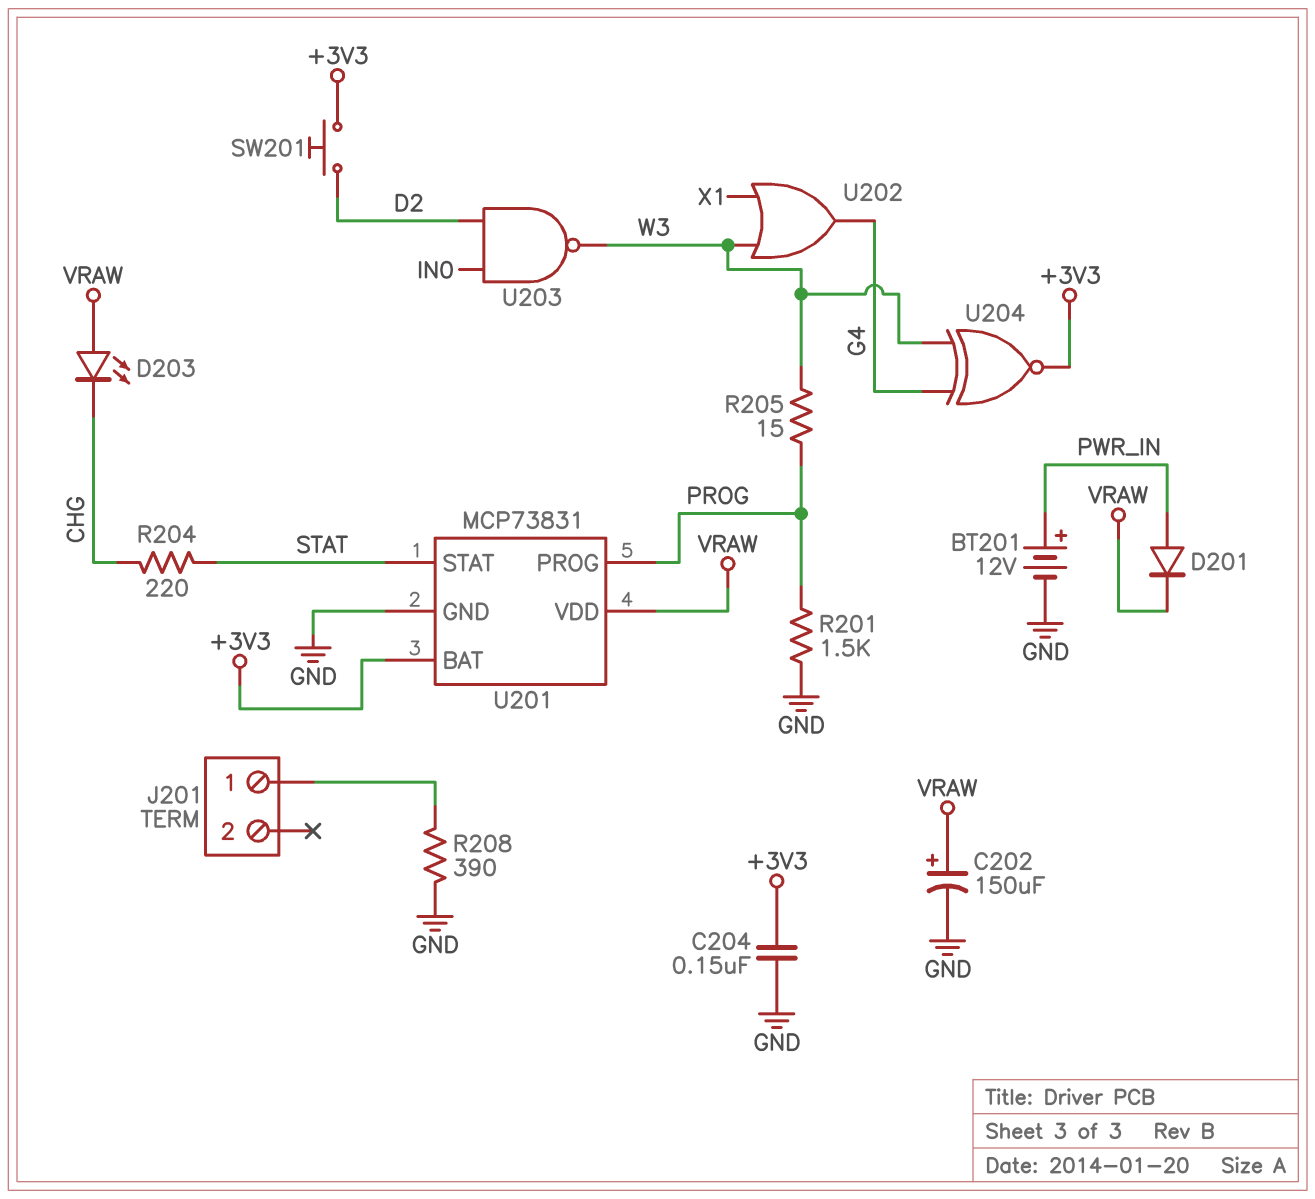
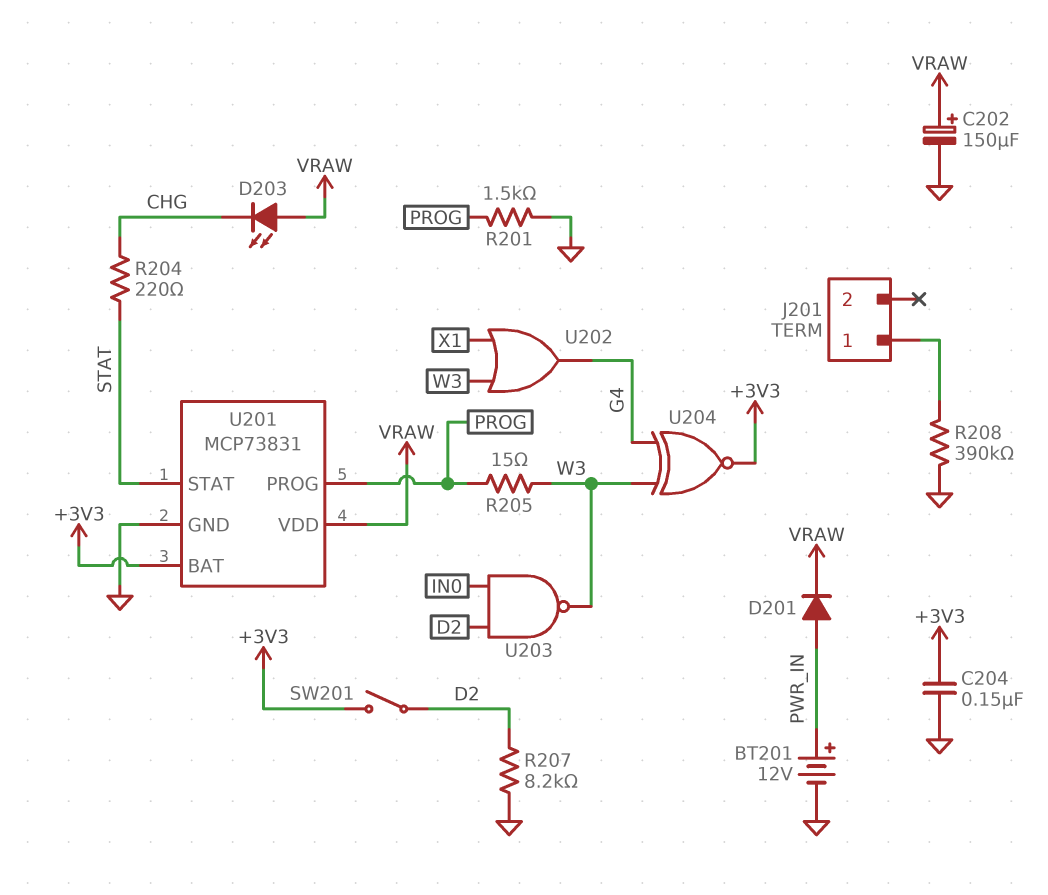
R207: none -> 8.2k (D2, GND)
R208: 390 (GND, J201/1) -> 390k (GND, J201/1)
SW201: button (+3V3, D2) -> switch (+3V3, D2)

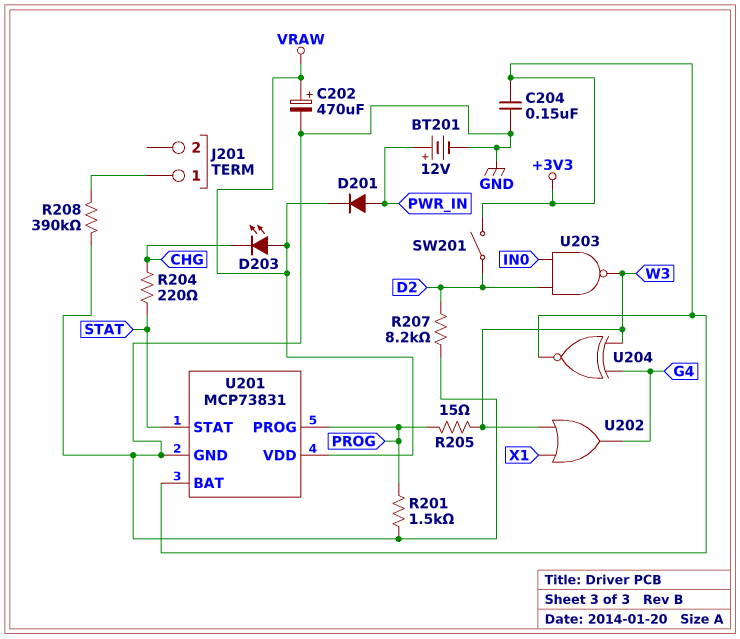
C202: 150uF (plus VRAW, minus GND) -> 470uF (plus VRAW, minus GND)

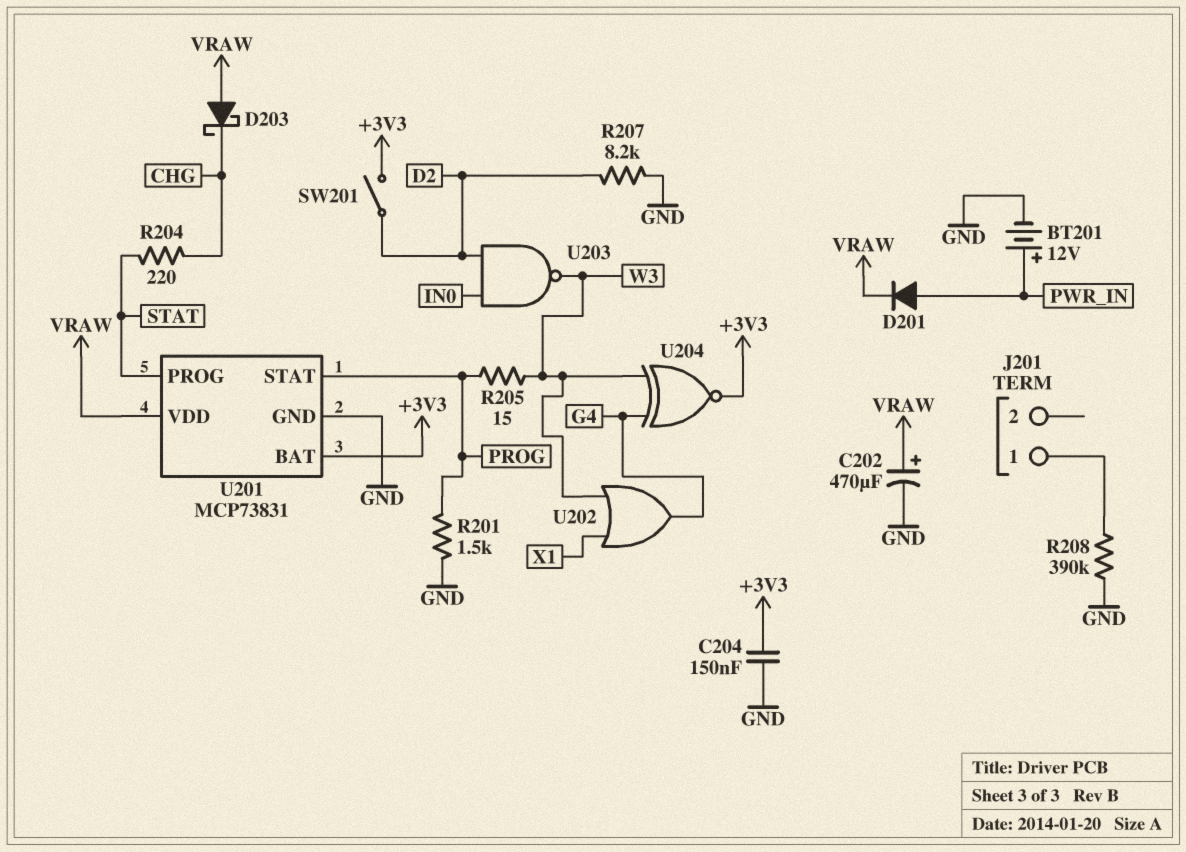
D203: LED (A VRAW, K CHG) -> schottky (A VRAW, K CHG)
U201 pin PROG: PROG -> STAT
U201 pin STAT: STAT -> PROG

